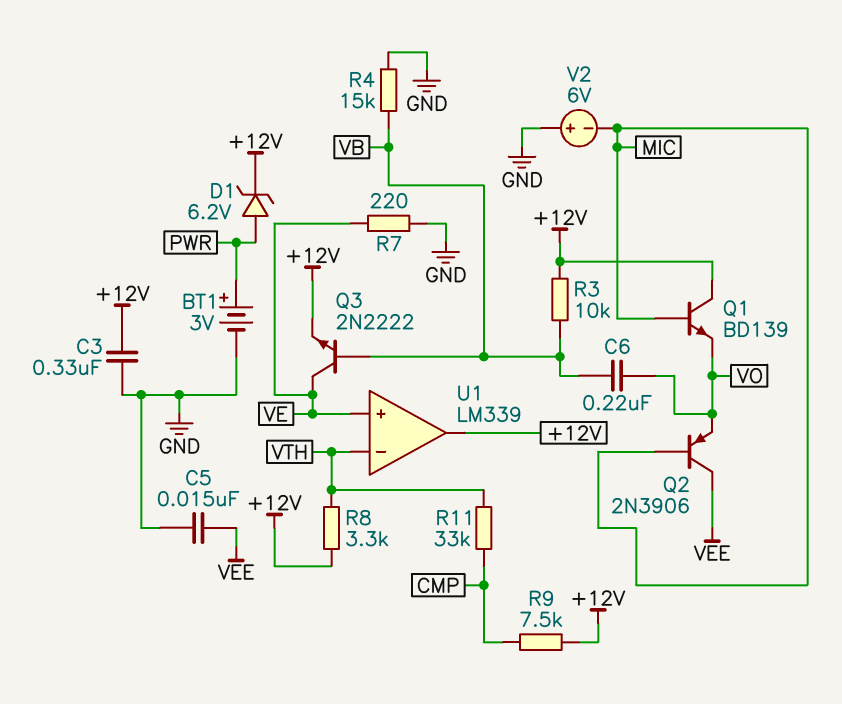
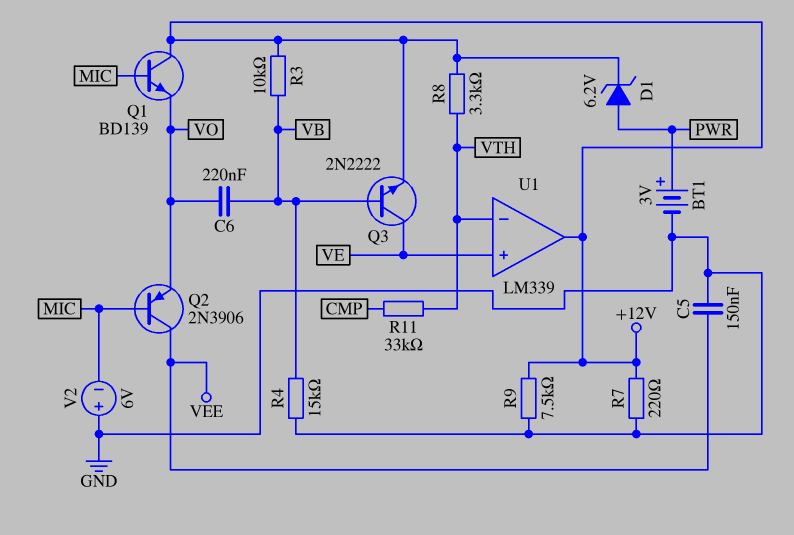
C3: 330nF (+12V, GND) -> none
C5: 15nF (GND, VEE) -> 150nF (GND, VEE)
R7: 220 (GND, VE) -> 220 (+12V, GND)
R9: 7.5k (+12V, CMP) -> 7.5k (+12V, GND)

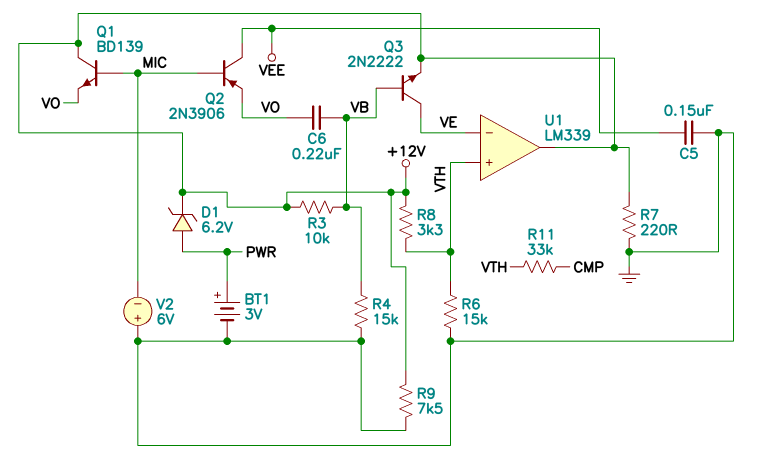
R6: none -> 15k (GND, VTH)
U1 pin in+: VE -> VTH
U1 pin in-: VTH -> VE

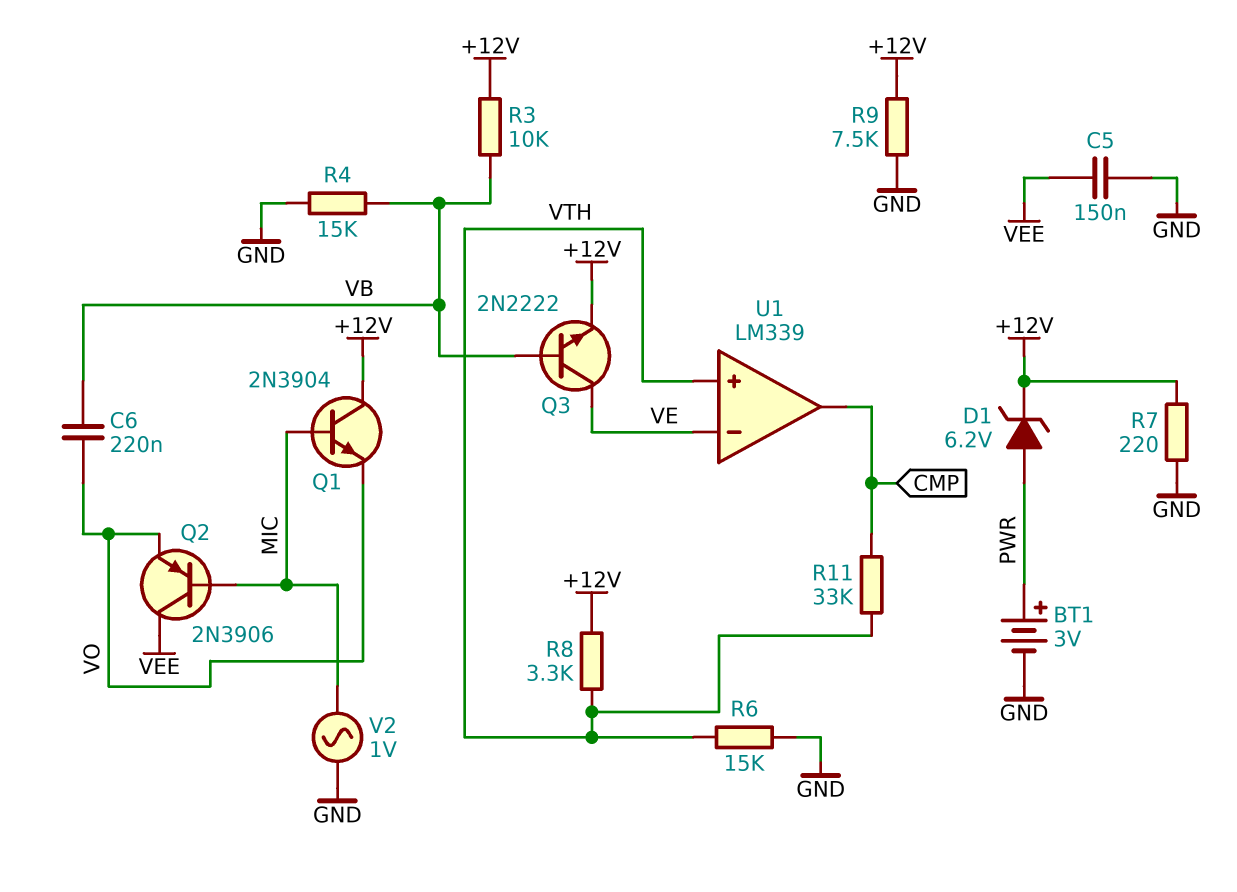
Q1: NPN BD139 (B MIC, C +12V, E VO) -> NPN 2N3904 (B MIC, C +12V, E VO)
U1 pin out: +12V -> CMP
V2: 6V (plus GND, minus MIC) -> AC 1V (GND, MIC)

